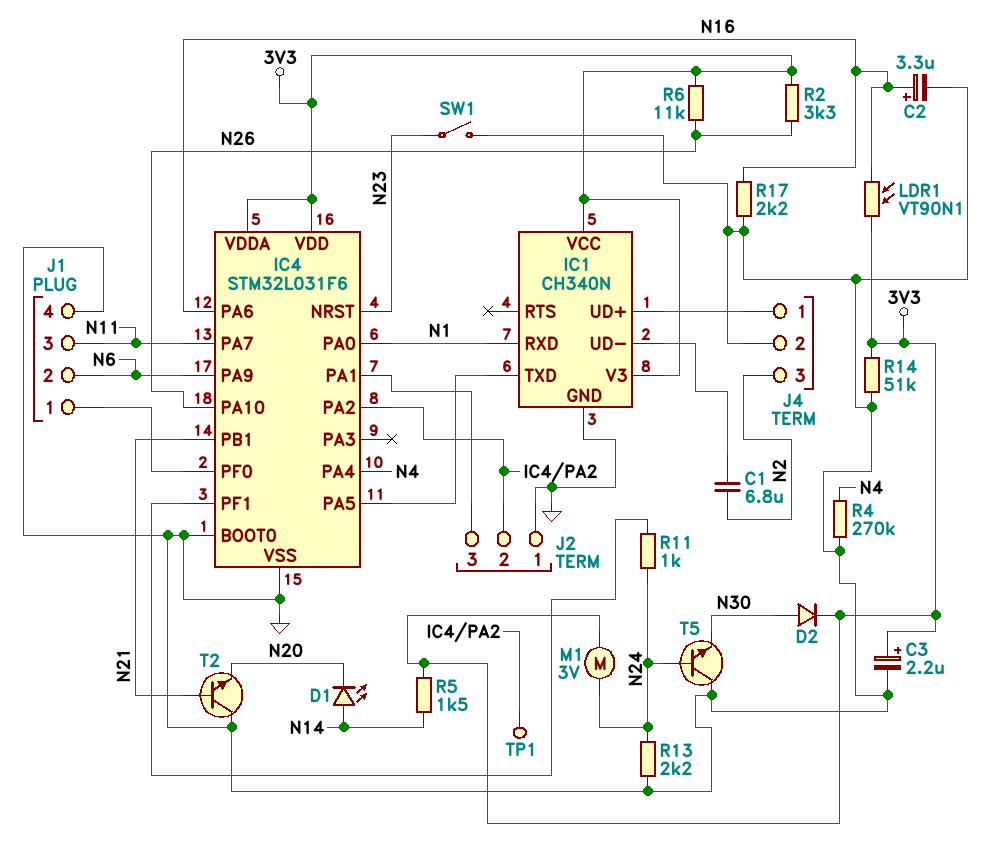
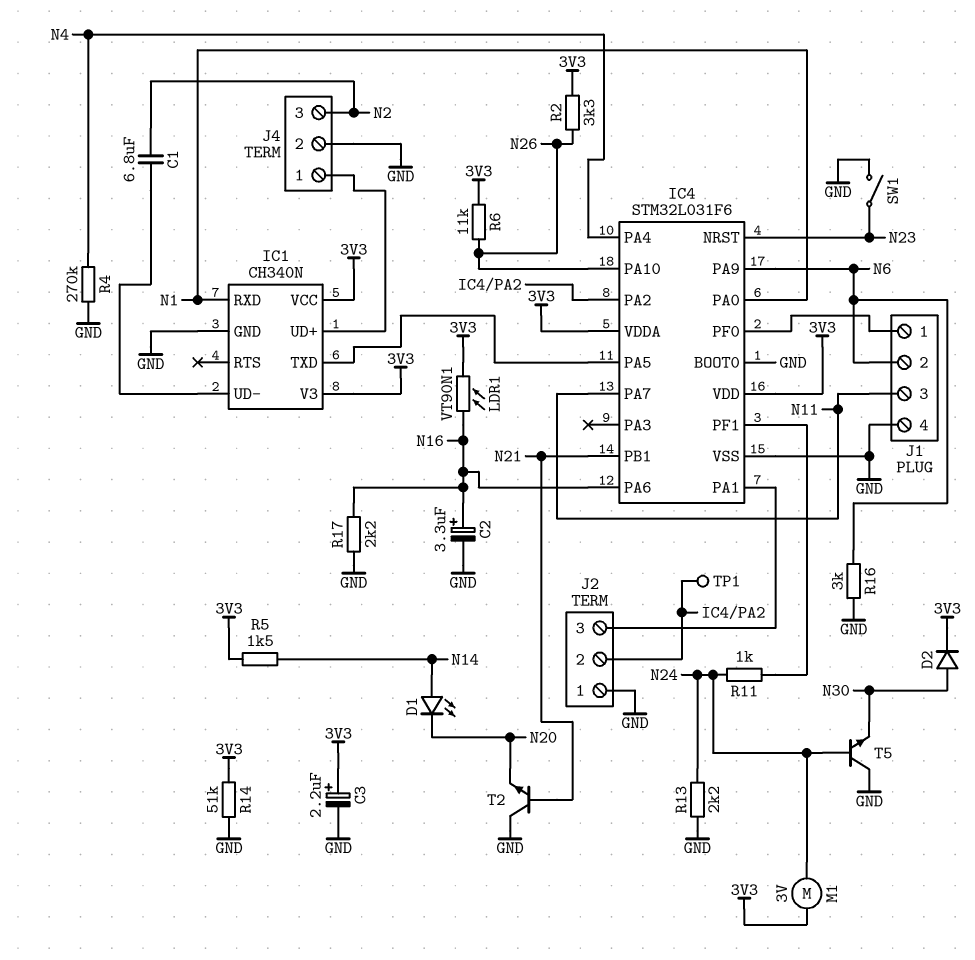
R16: none -> 3k (GND, N6)

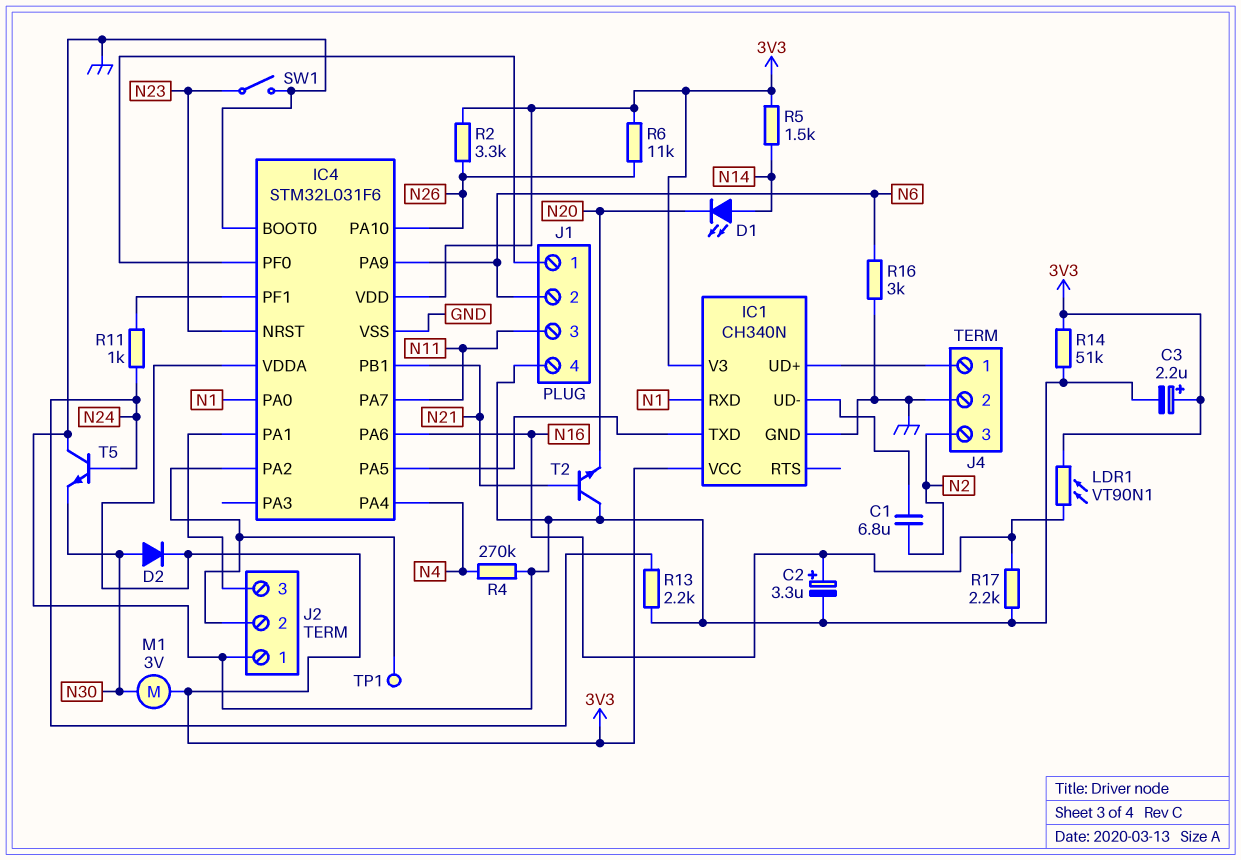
M1: motor 3V (3V3, N24) -> motor 3V (3V3, N30)

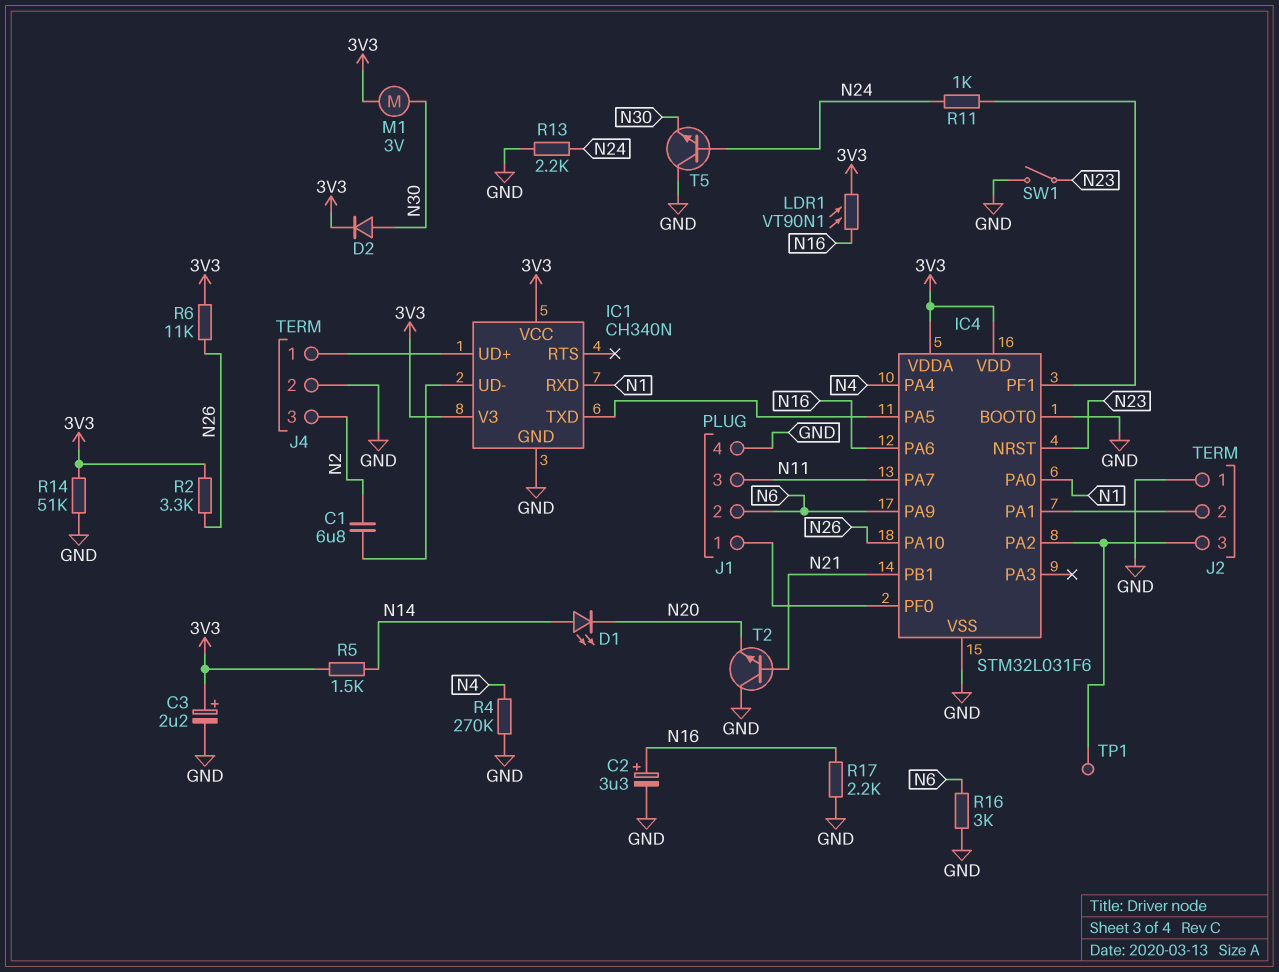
J2 pin 2: IC4/PA2 -> IC4/PA1
J2 pin 3: IC4/PA1 -> IC4/PA2

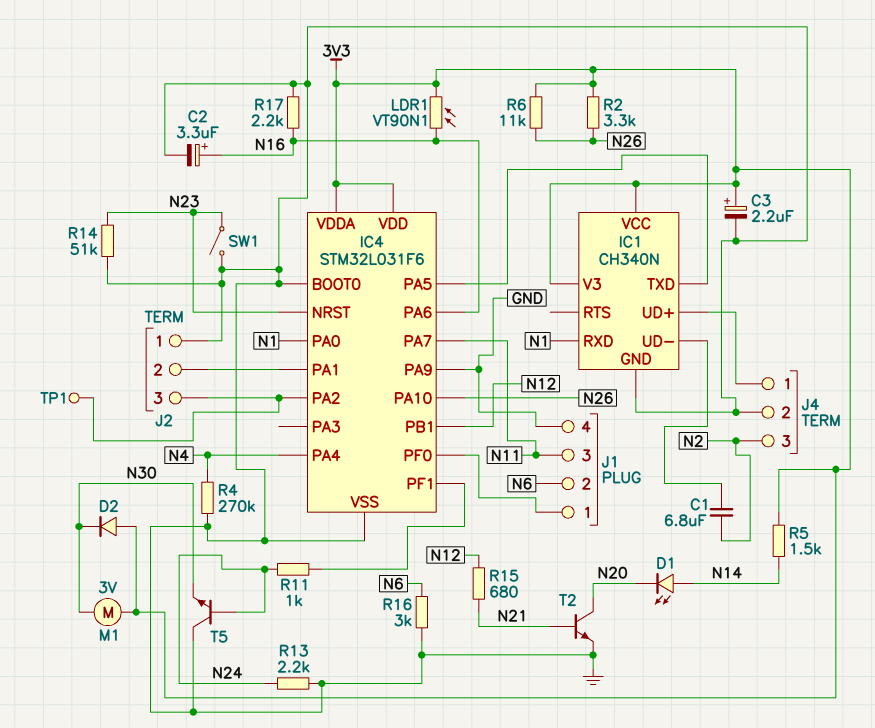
D2: diode (A N30, K 3V3) -> diode (A 3V3, K N30)
IC4 pin PA9: N6 -> GND
IC4 pin PB1: N21 -> N12
R14: 51k (3V3, GND) -> 51k (GND, N23)
R15: none -> 680 (N12, N21)
T2: NPN (B N21, C GND, E N20) -> NPN (B N21, C N20, E GND)

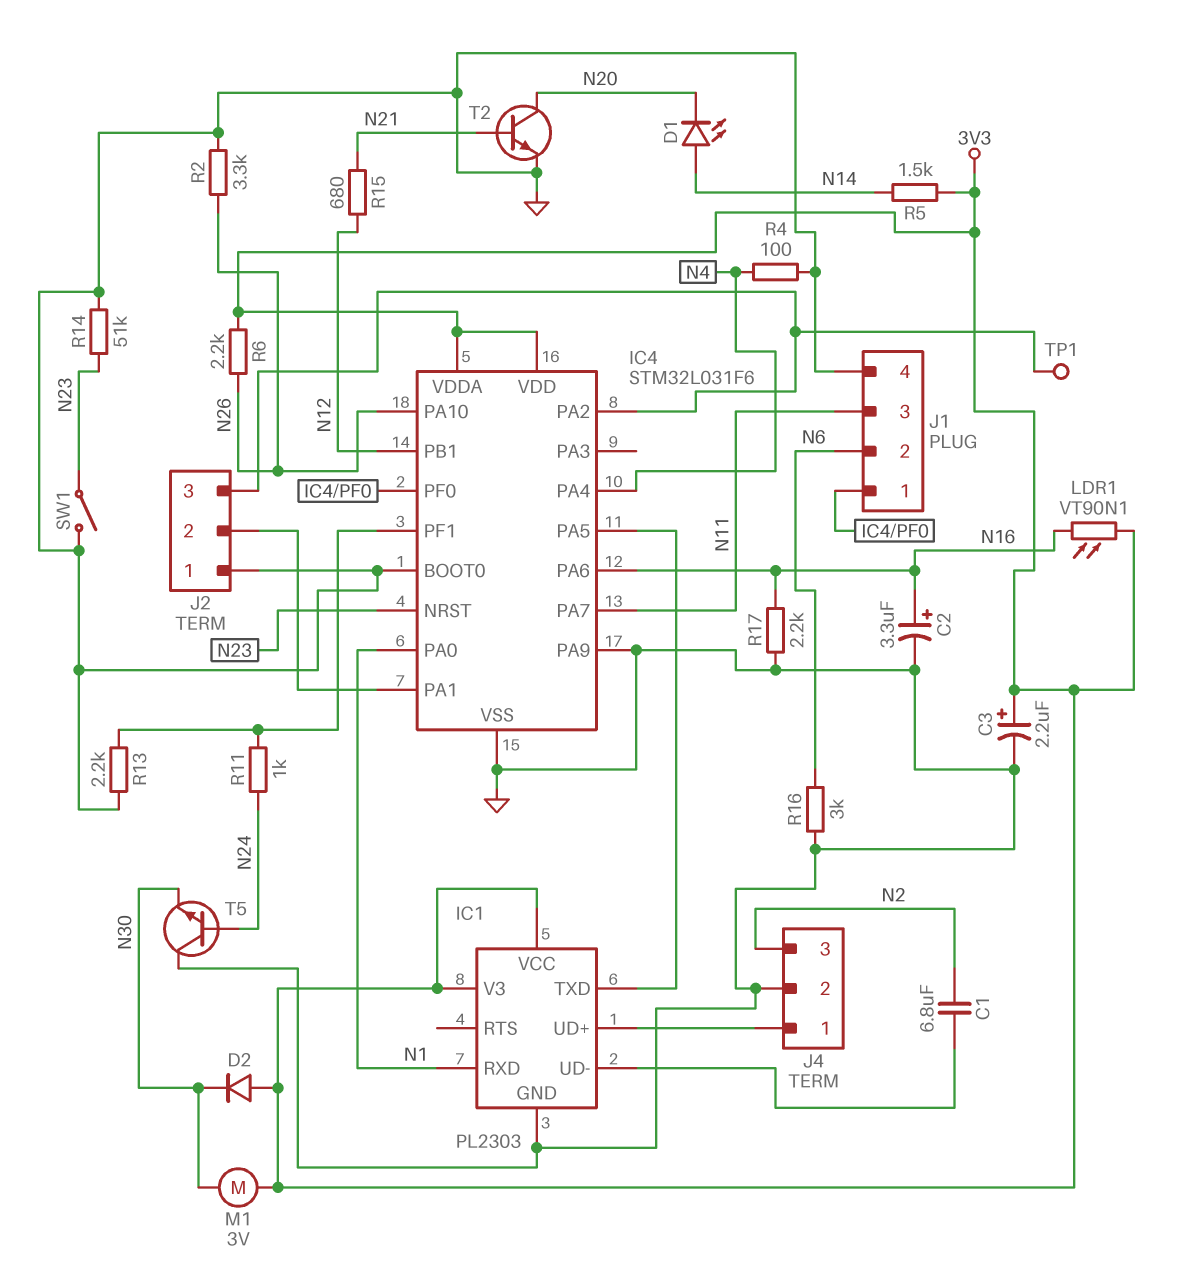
IC1: CH340N -> PL2303
R2: 3.3k (3V3, N26) -> 3.3k (GND, N26)
R4: 270k (GND, N4) -> 100 (GND, N4)
R6: 11k (3V3, N26) -> 2.2k (3V3, N26)
R13: 2.2k (GND, N24) -> 2.2k (GND, IC4/PF1)

